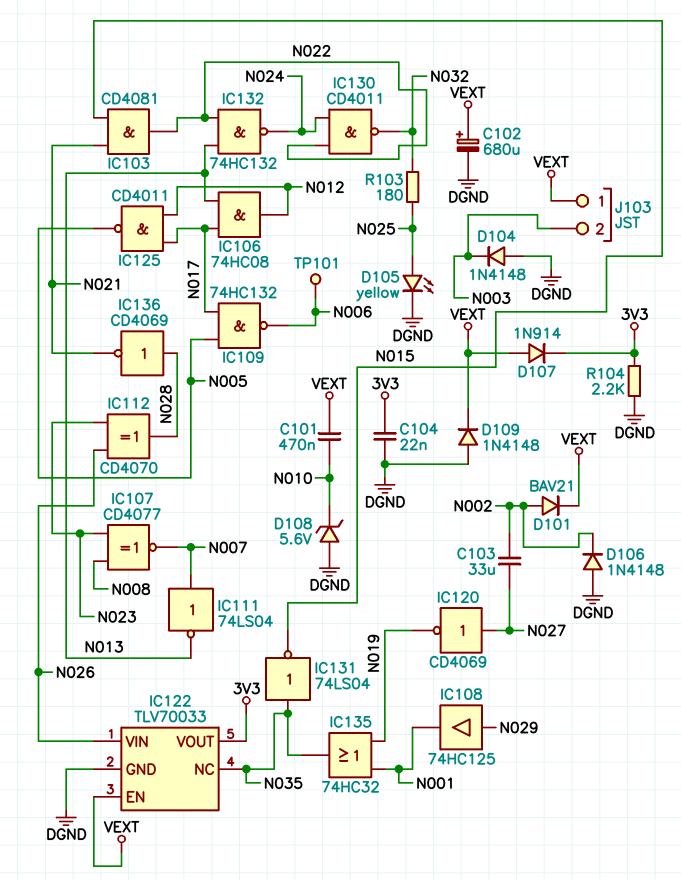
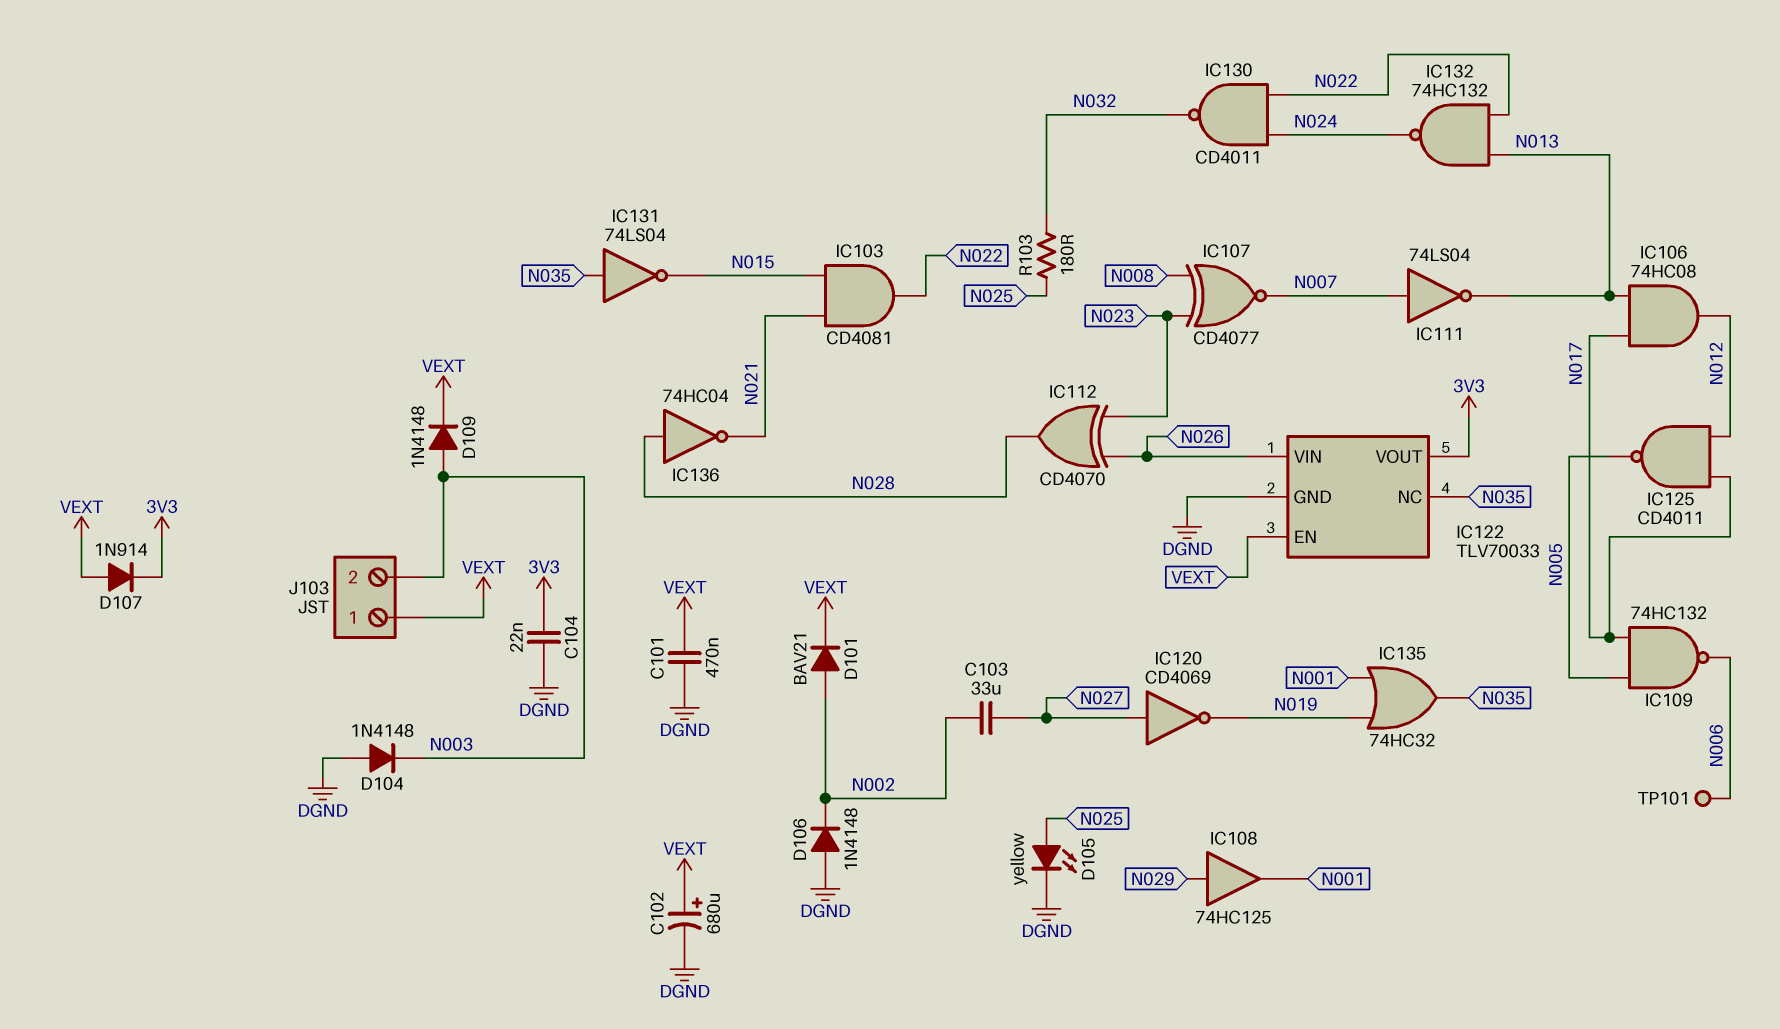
C101: 470nF (N010, VEXT) -> 470nF (DGND, VEXT)
D108: zener 5.6V (A DGND, K N010) -> none
D109: diode 1N4148 (A DGND, K VEXT) -> diode 1N4148 (A N003, K VEXT)
IC136: NOT CD4069 (in N028, out N021) -> NOT 74HC04 (in N028, out N021)
R104: 2.2k (3V3, DGND) -> none

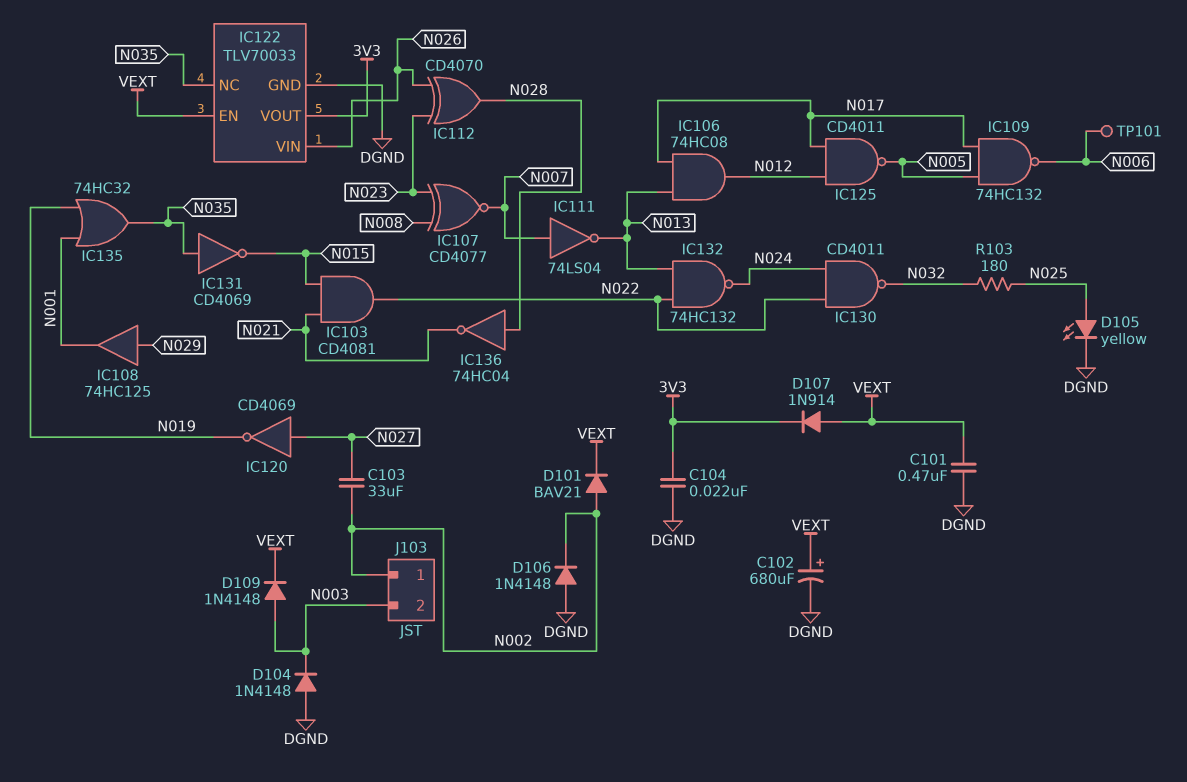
IC131: NOT 74LS04 (in N035, out N015) -> NOT CD4069 (in N035, out N015)
J103 pin 1: VEXT -> N002

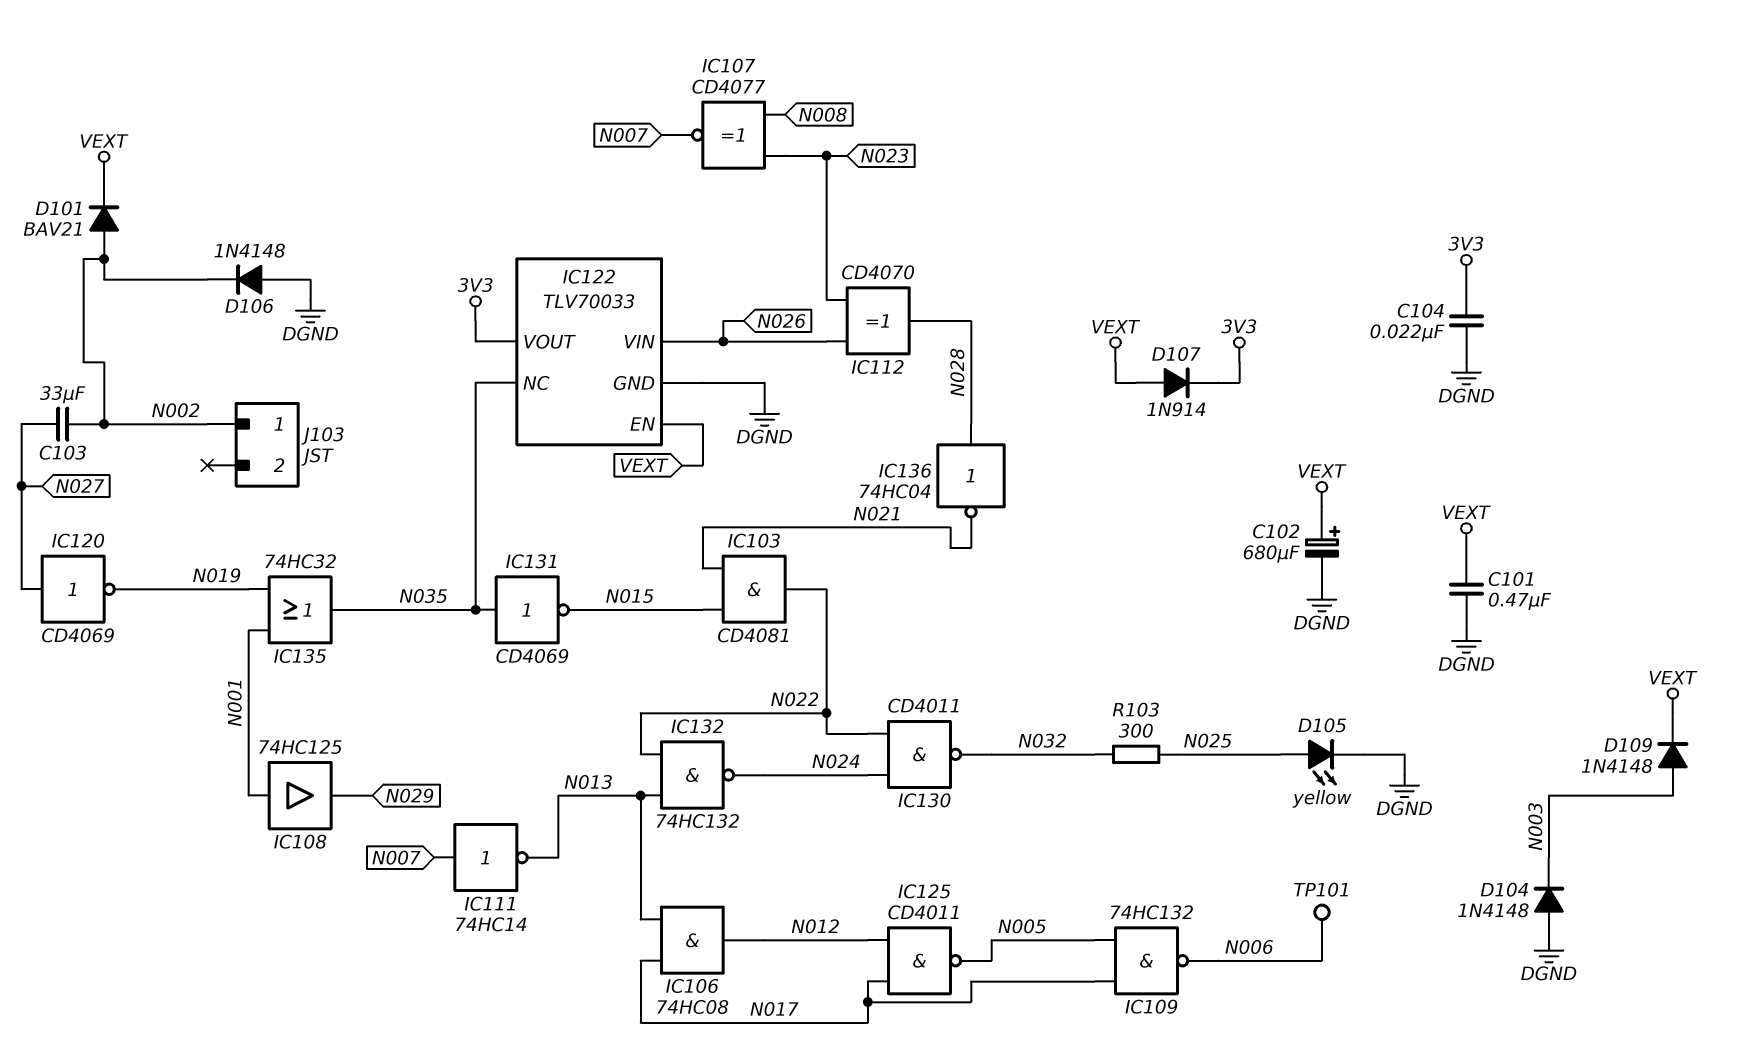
IC108: buffer 74HC125 (in N029, out N001) -> buffer 74HC125 (in N001, out N029)
IC111: NOT 74LS04 (in N007, out N013) -> NOT 74HC14 (in N007, out N013)
J103 pin 2: N003 -> none
R103: 180 (N025, N032) -> 300 (N025, N032)

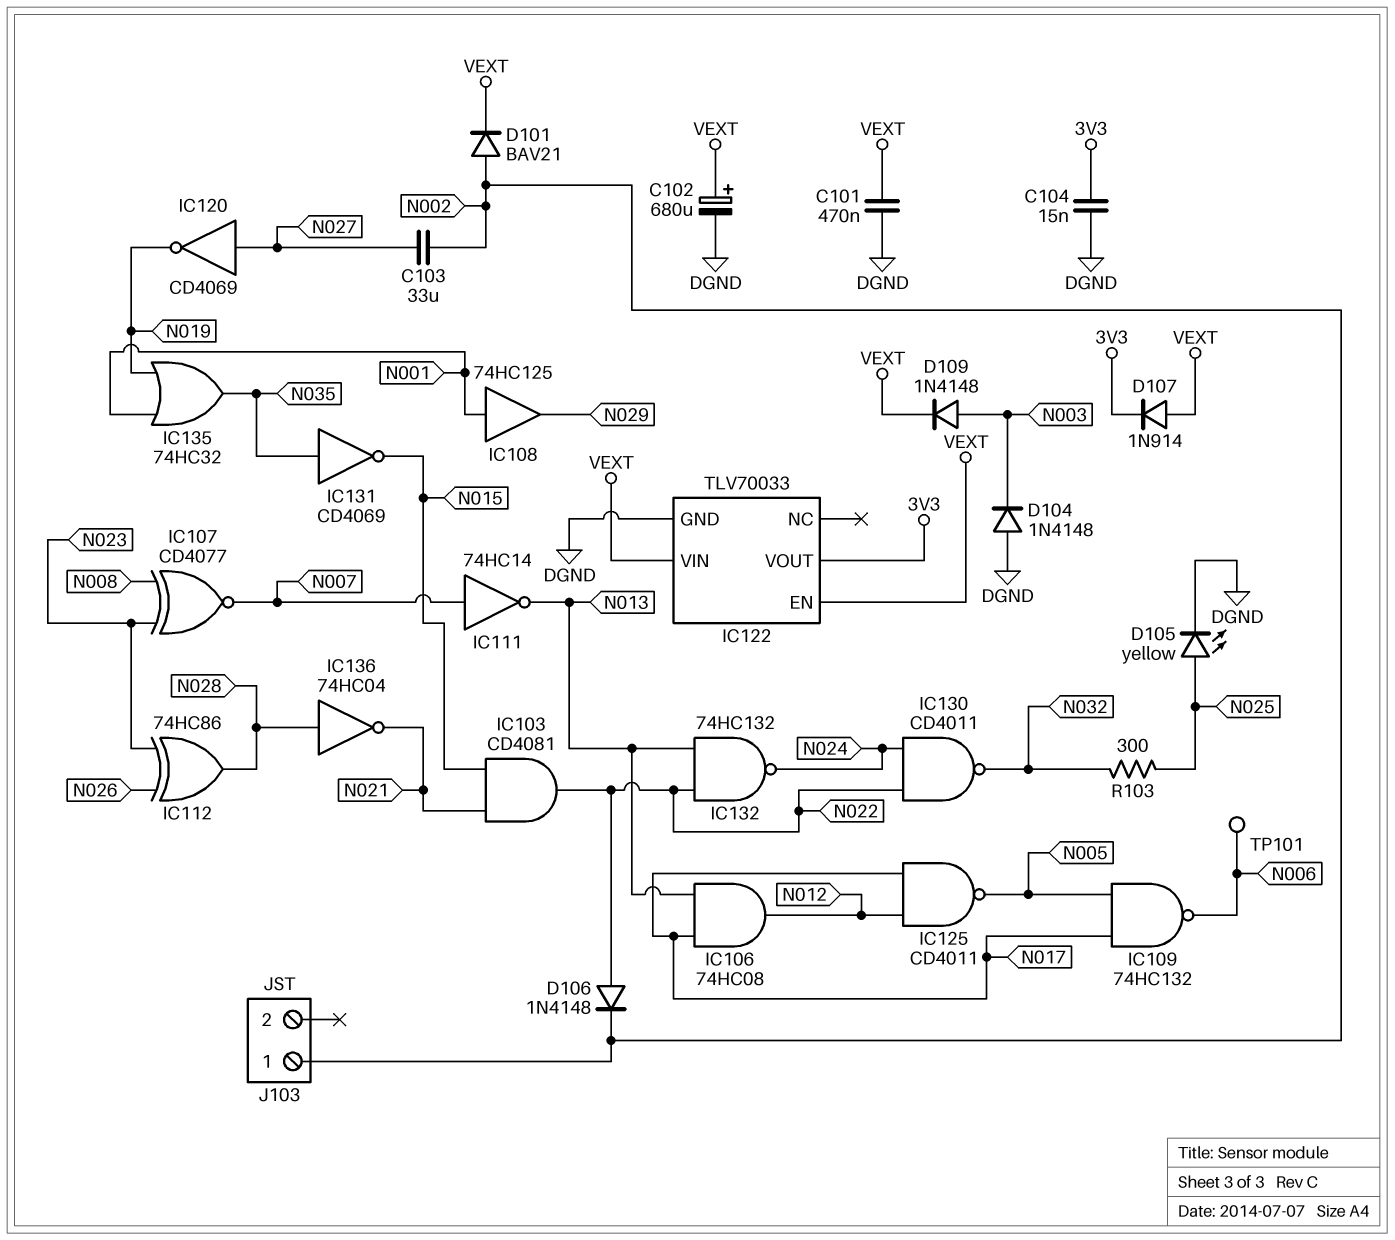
C104: 22nF (3V3, DGND) -> 15nF (3V3, DGND)
D106: diode 1N4148 (A DGND, K N002) -> diode 1N4148 (A N022, K N002)
IC112: XOR CD4070 (in N023, in N026, out N028) -> XOR 74HC86 (in N023, in N026, out N028)
IC122 pin NC: N035 -> none
IC122 pin VIN: N026 -> VEXT

